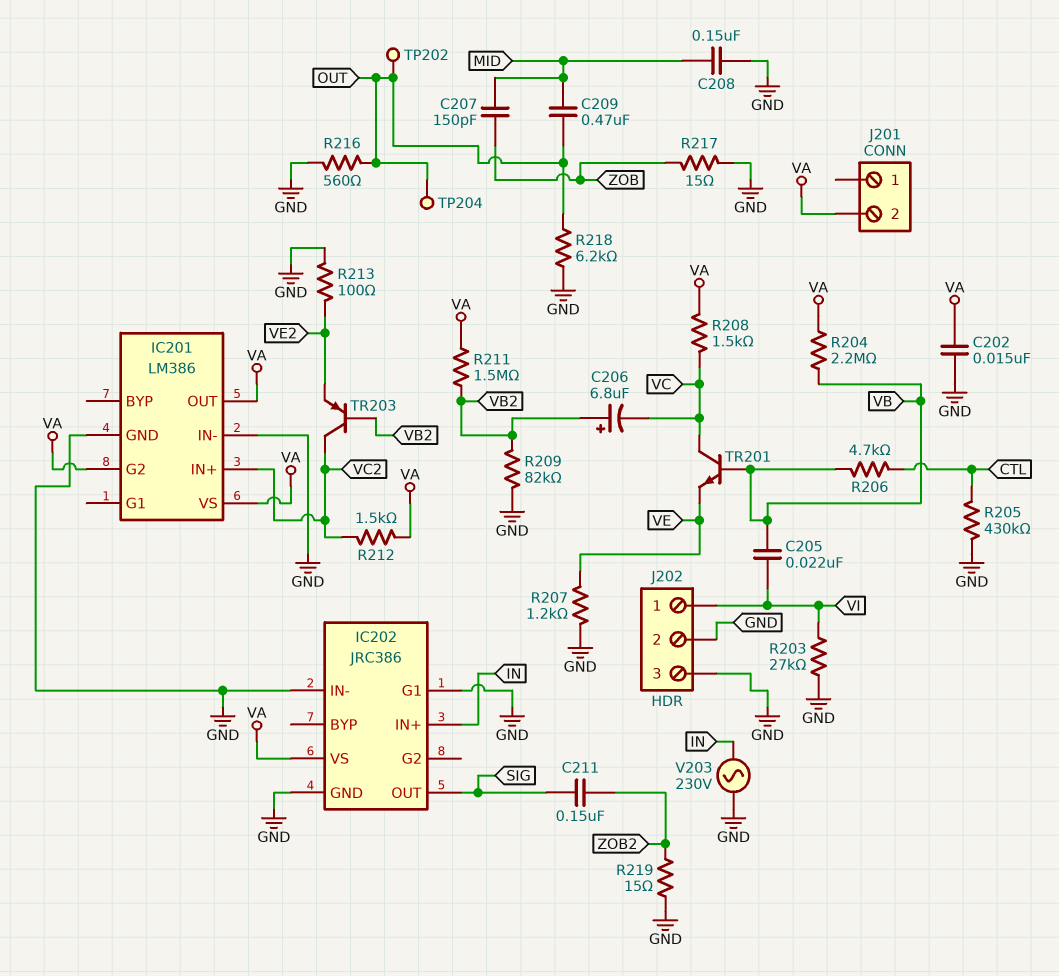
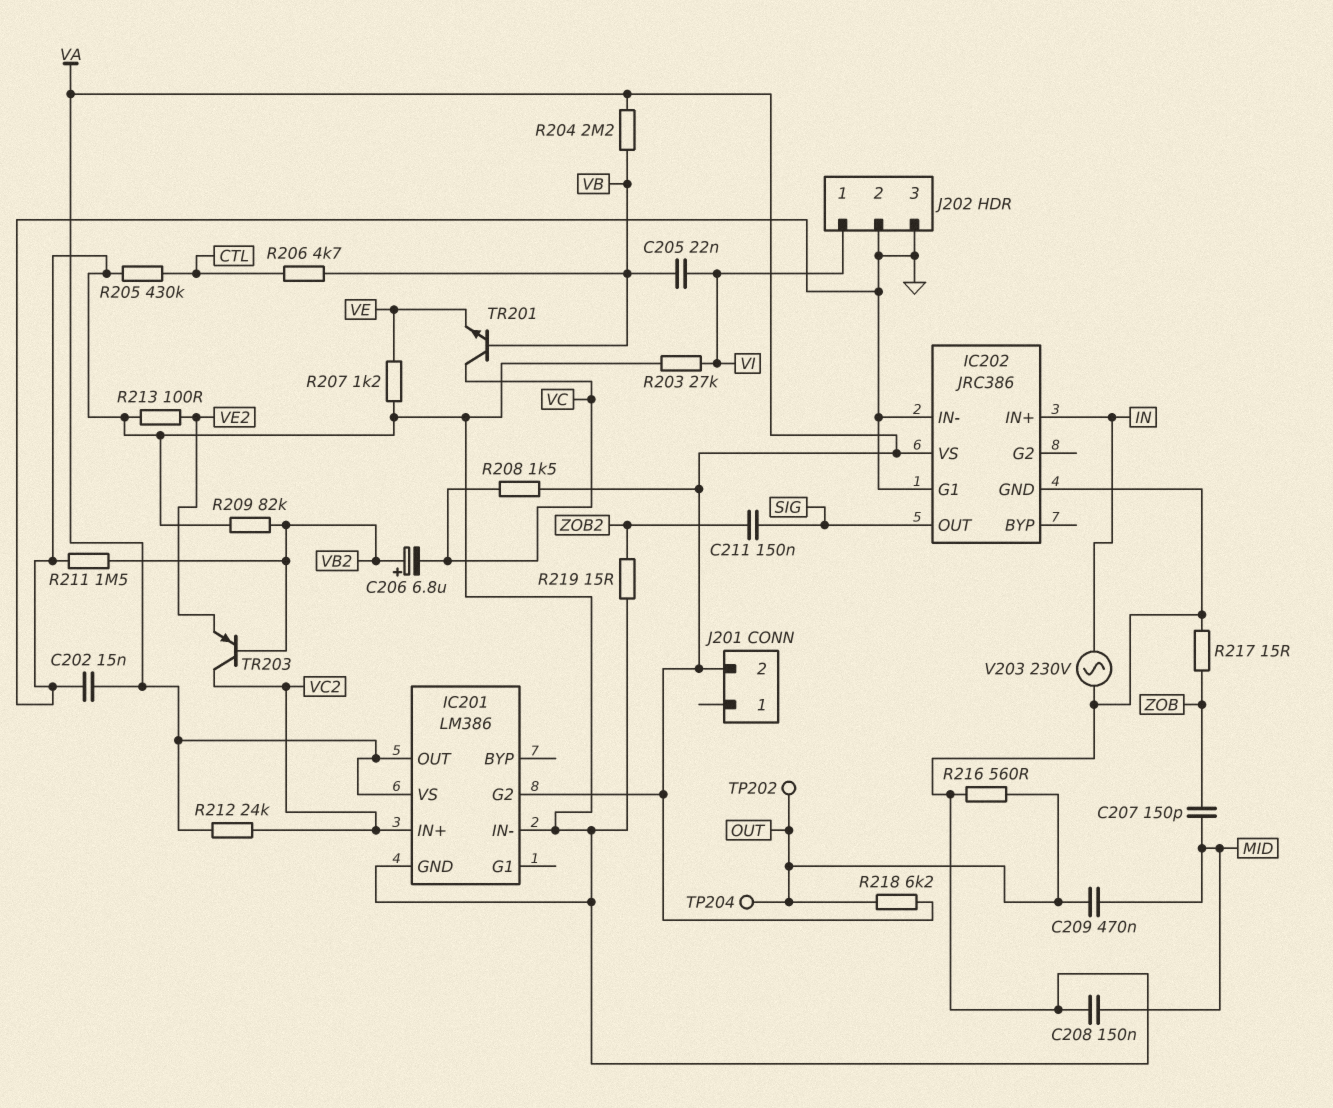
R211: 1.5M (VA, VB2) -> 1.5M (GND, VB2)
R212: 1.5k (VA, VC2) -> 24k (VA, VC2)
R218: 6.2k (GND, OUT) -> 6.2k (OUT, VA)

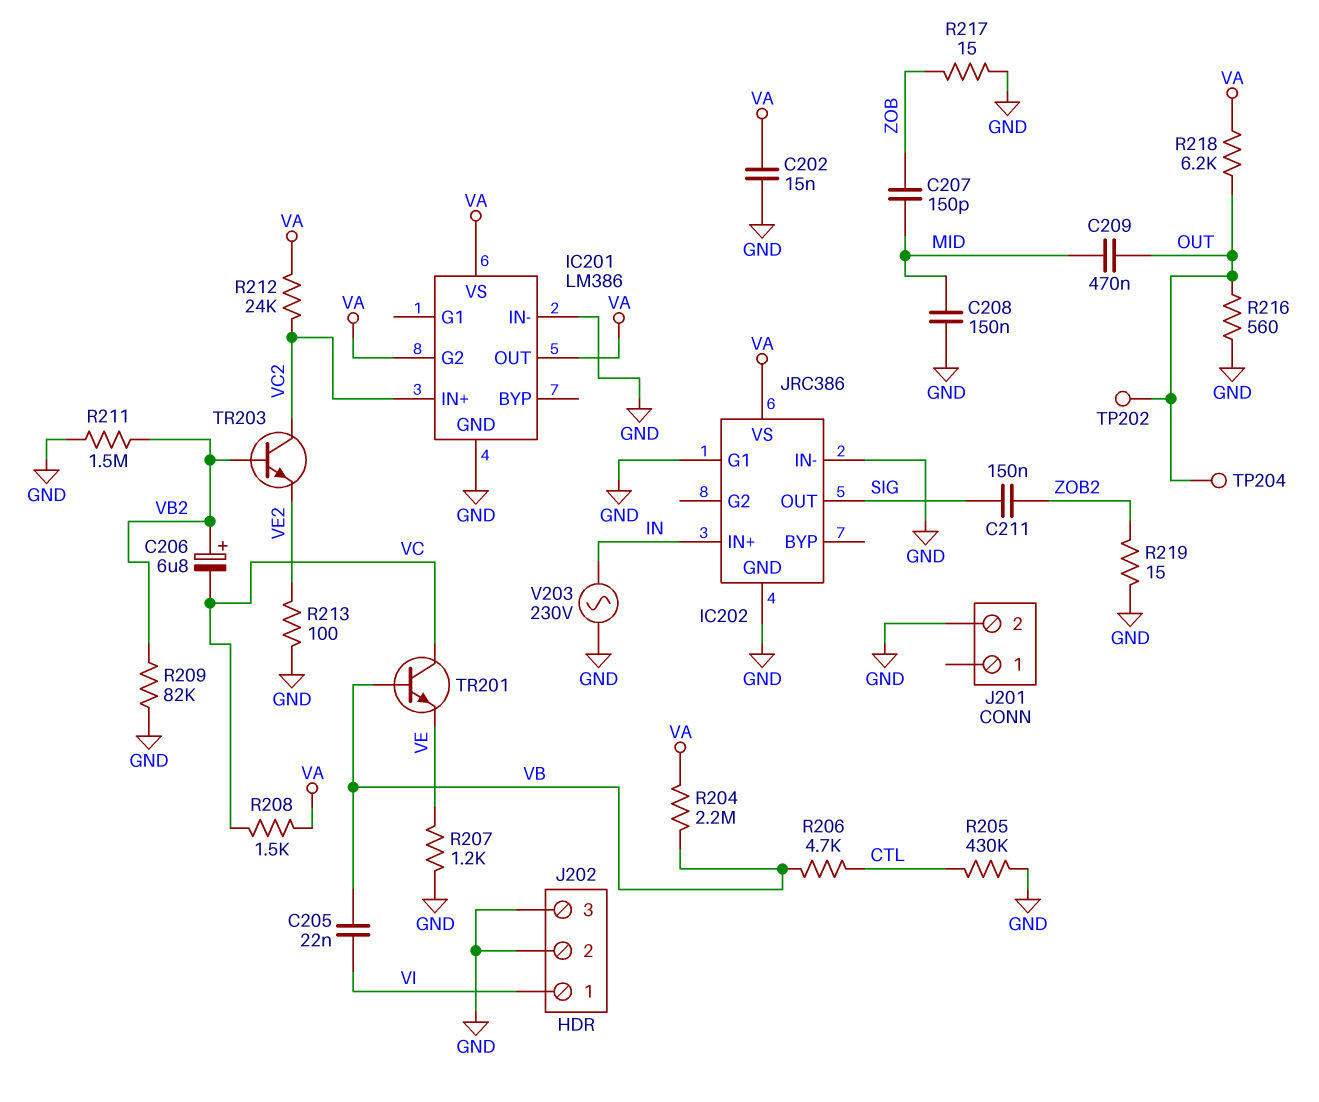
J201 pin 2: VA -> GND
R203: 27k (GND, VI) -> none
TR203: PNP (B VB2, C VC2, E VE2) -> NPN (B VB2, C VC2, E VE2)

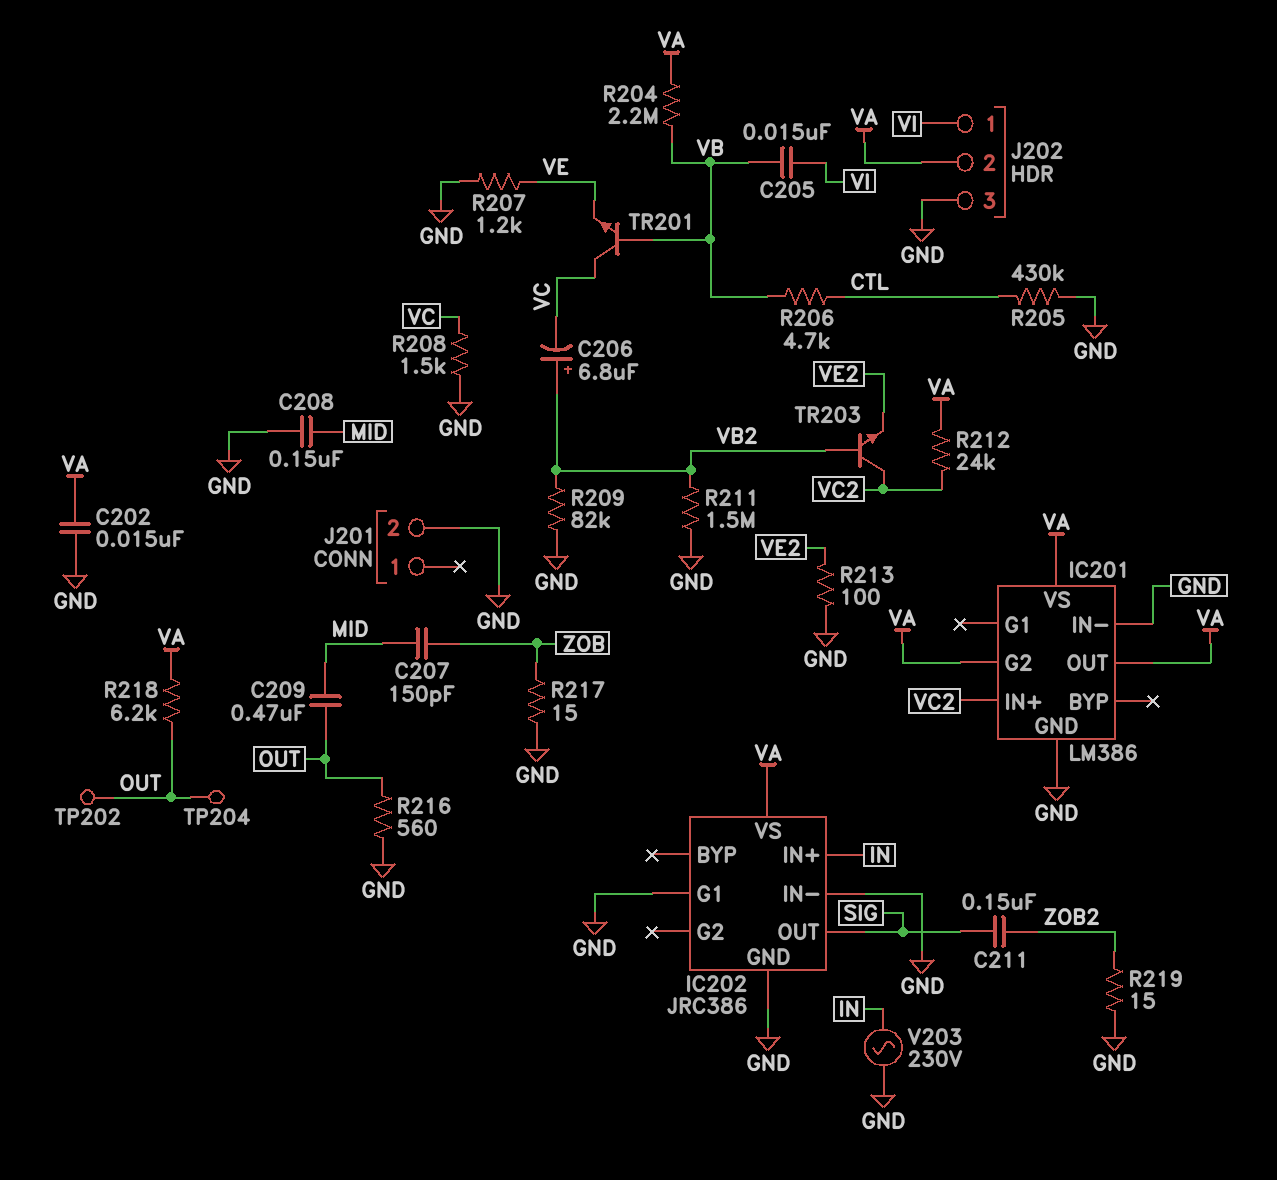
C205: 22nF (VB, VI) -> 15nF (VB, VI)
J202 pin 2: GND -> VA
R208: 1.5k (VA, VC) -> 1.5k (GND, VC)

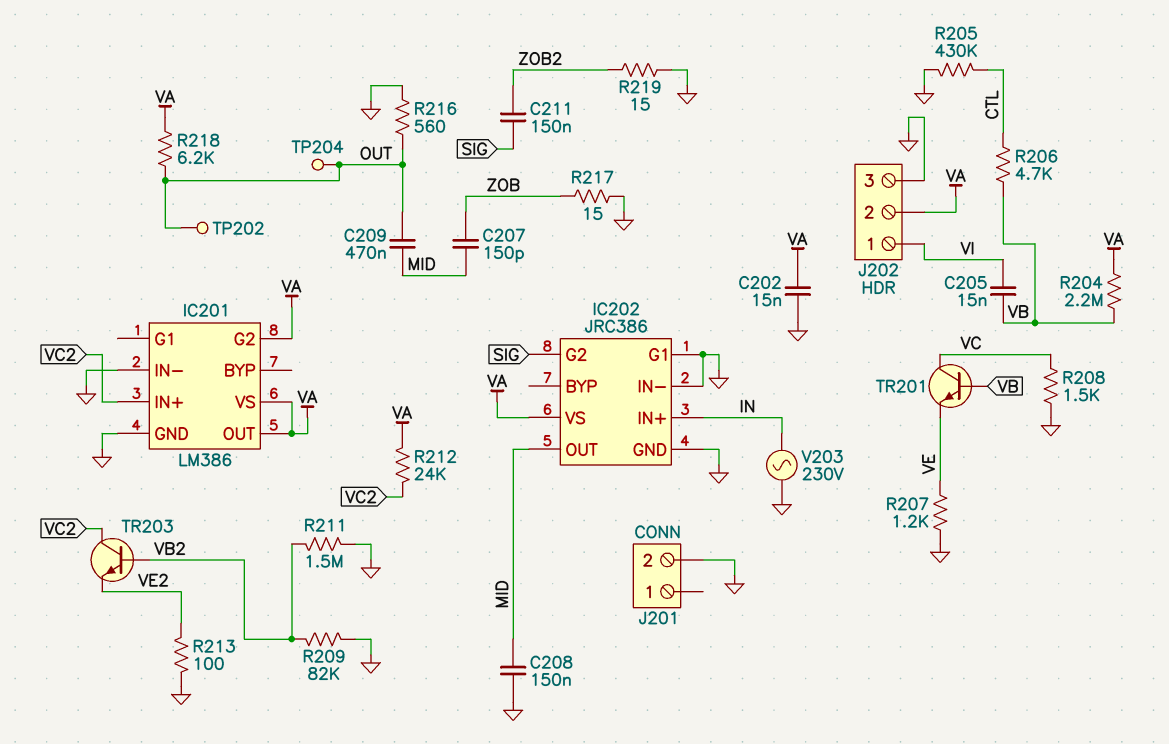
C206: 6.8uF (plus VB2, minus VC) -> none
IC202 pin G2: none -> SIG
IC202 pin OUT: SIG -> MID

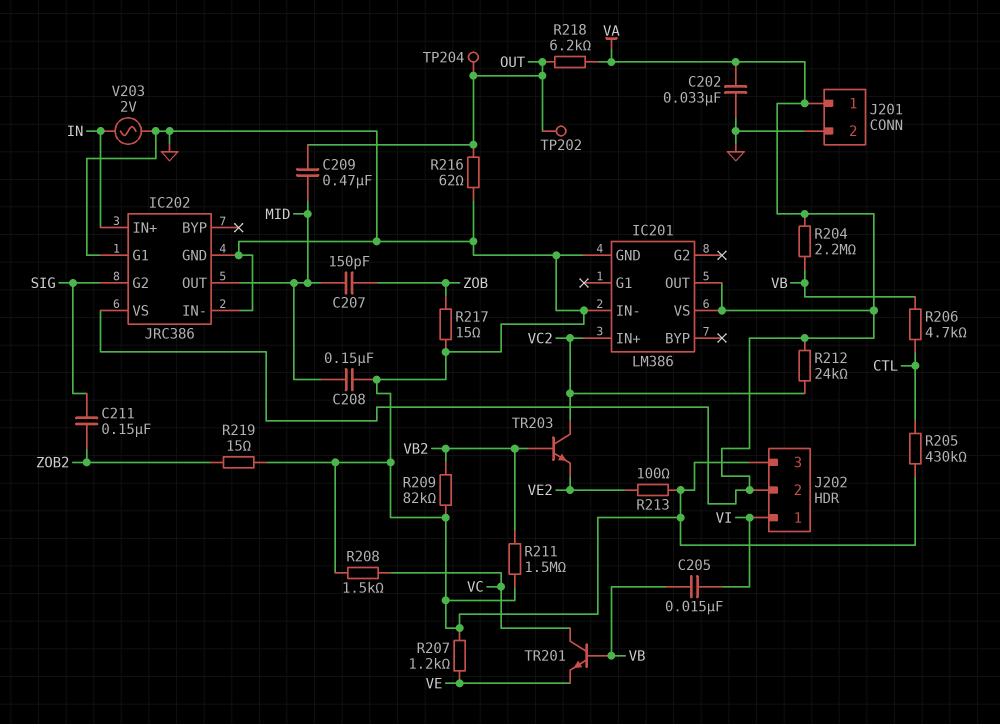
C202: 15nF (GND, VA) -> 33nF (GND, VA)
IC201 pin G2: VA -> none
J201 pin 1: none -> VA
R216: 560 (GND, OUT) -> 62 (GND, OUT)
V203: AC 230V (GND, IN) -> AC 2V (GND, IN)

